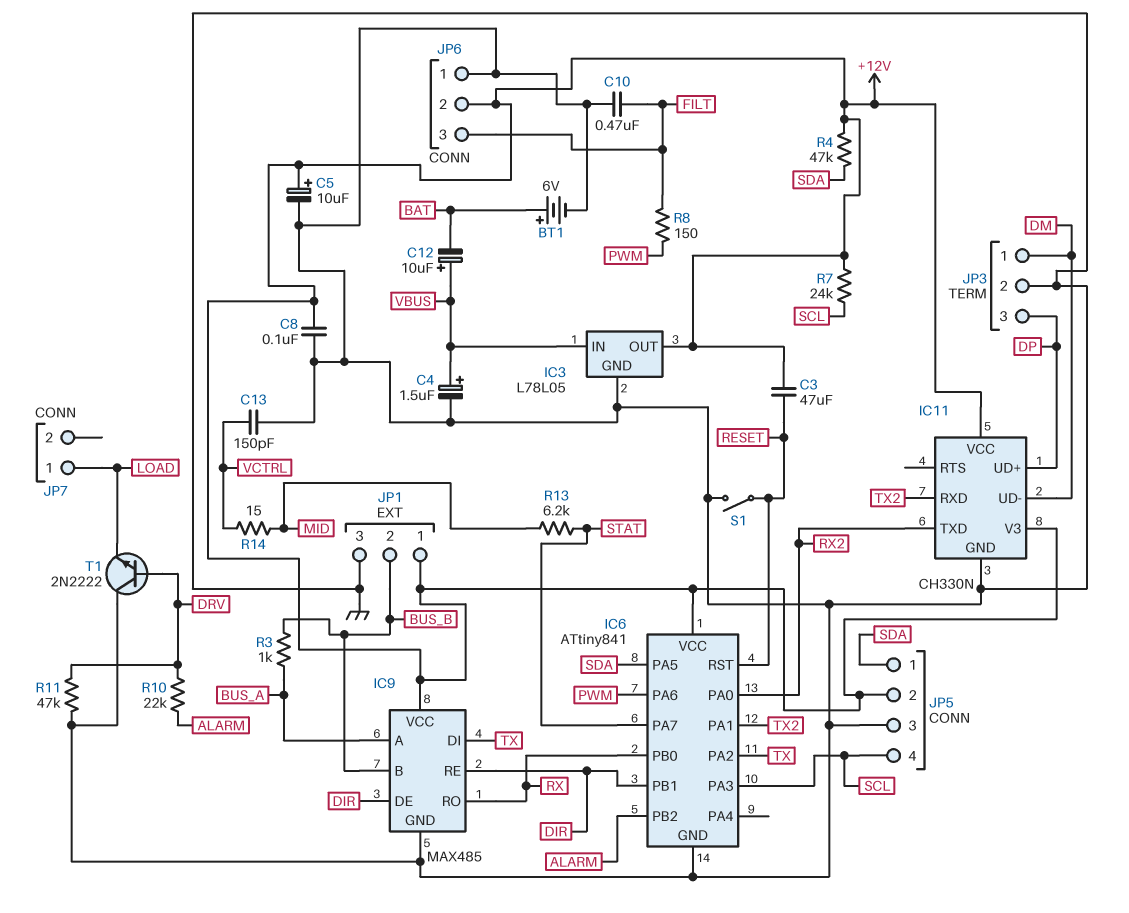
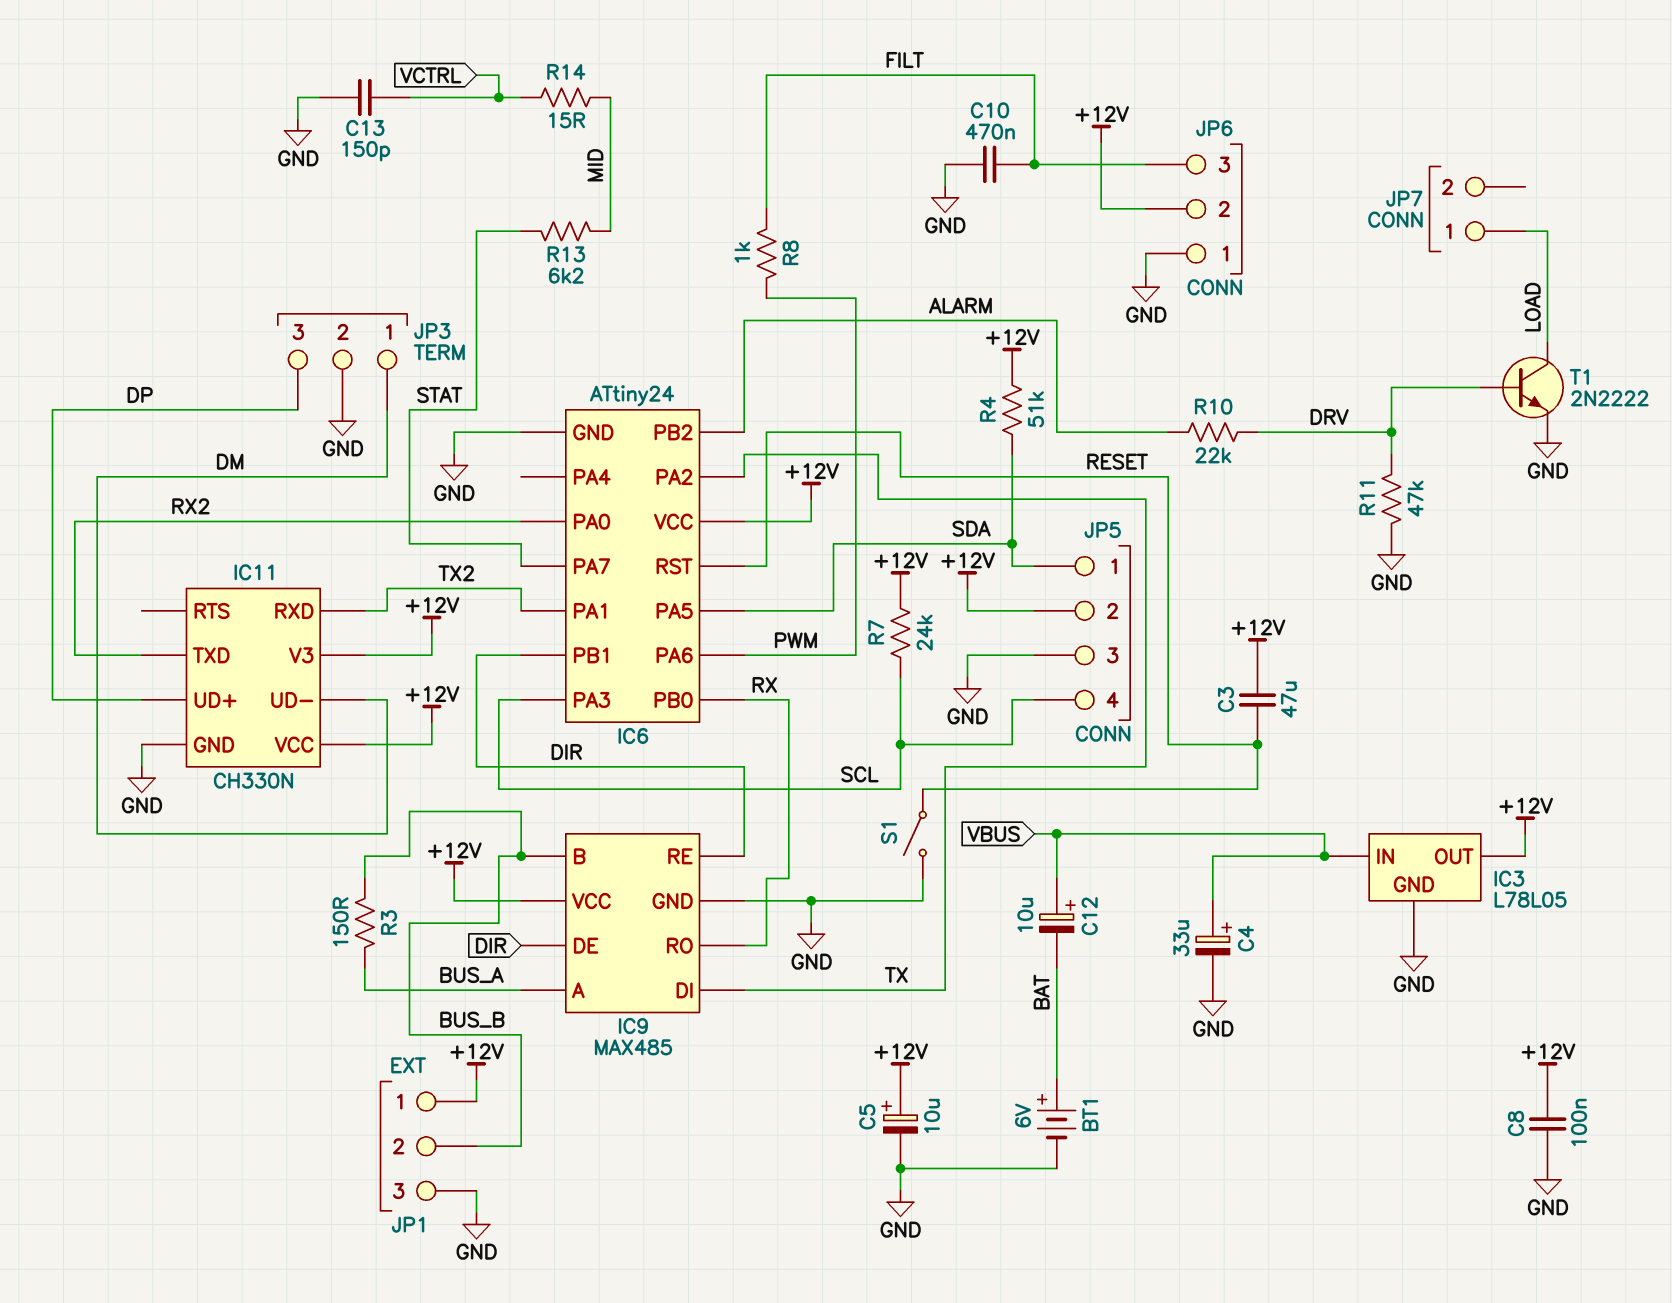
C4: 1.5uF (plus VBUS, minus GND) -> 33uF (plus VBUS, minus GND)
IC6: ATtiny841 -> ATtiny24
R3: 1k (BUS_A, BUS_B) -> 150 (BUS_A, BUS_B)
R4: 47k (+12V, SDA) -> 51k (+12V, SDA)
R8: 150 (FILT, PWM) -> 1k (FILT, PWM)
T1: NPN 2N2222 (B DRV, C GND, E LOAD) -> NPN 2N2222 (B DRV, C LOAD, E GND)

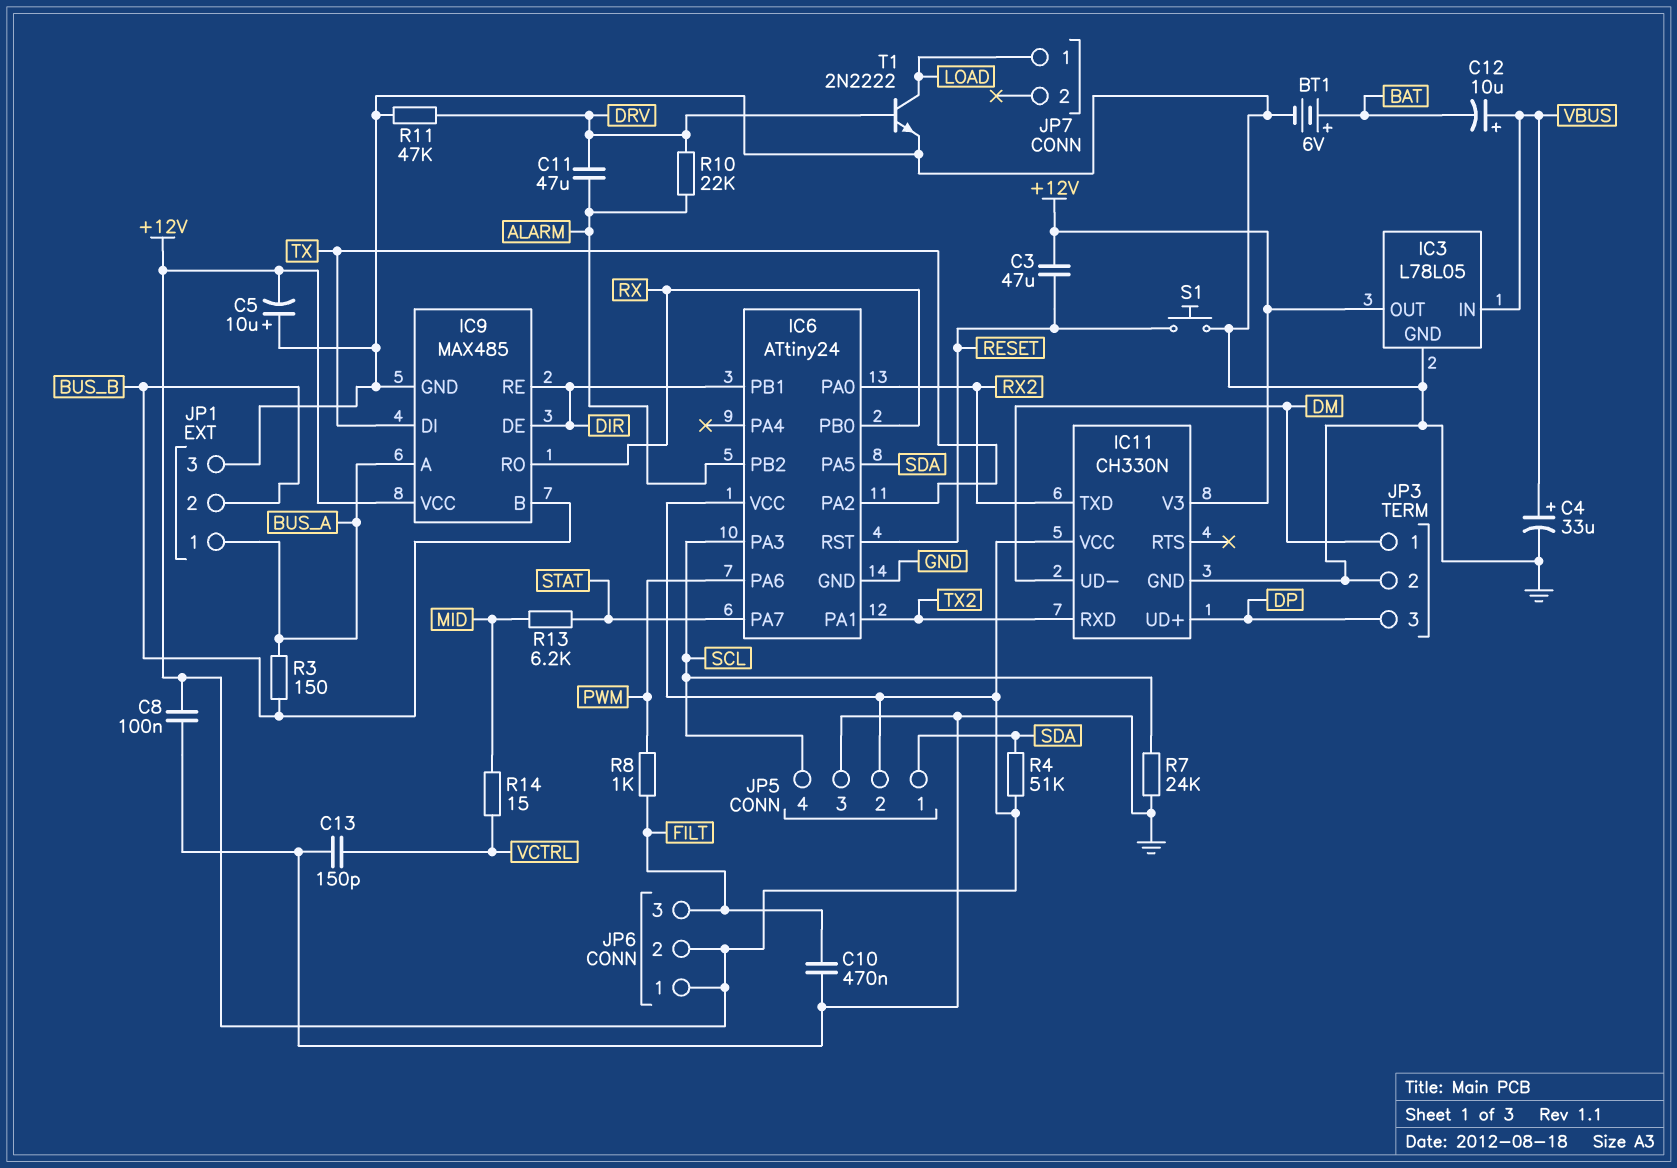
C5: 10uF (plus +12V, minus GND) -> 10uF (plus GND, minus +12V)
C11: none -> 47uF (ALARM, DRV)
JP1 pin 1: +12V -> BUS_A
JP6 pin 1: GND -> +12V
R7: 24k (+12V, SCL) -> 24k (GND, SCL)
S1: switch (GND, RESET) -> button (GND, RESET)

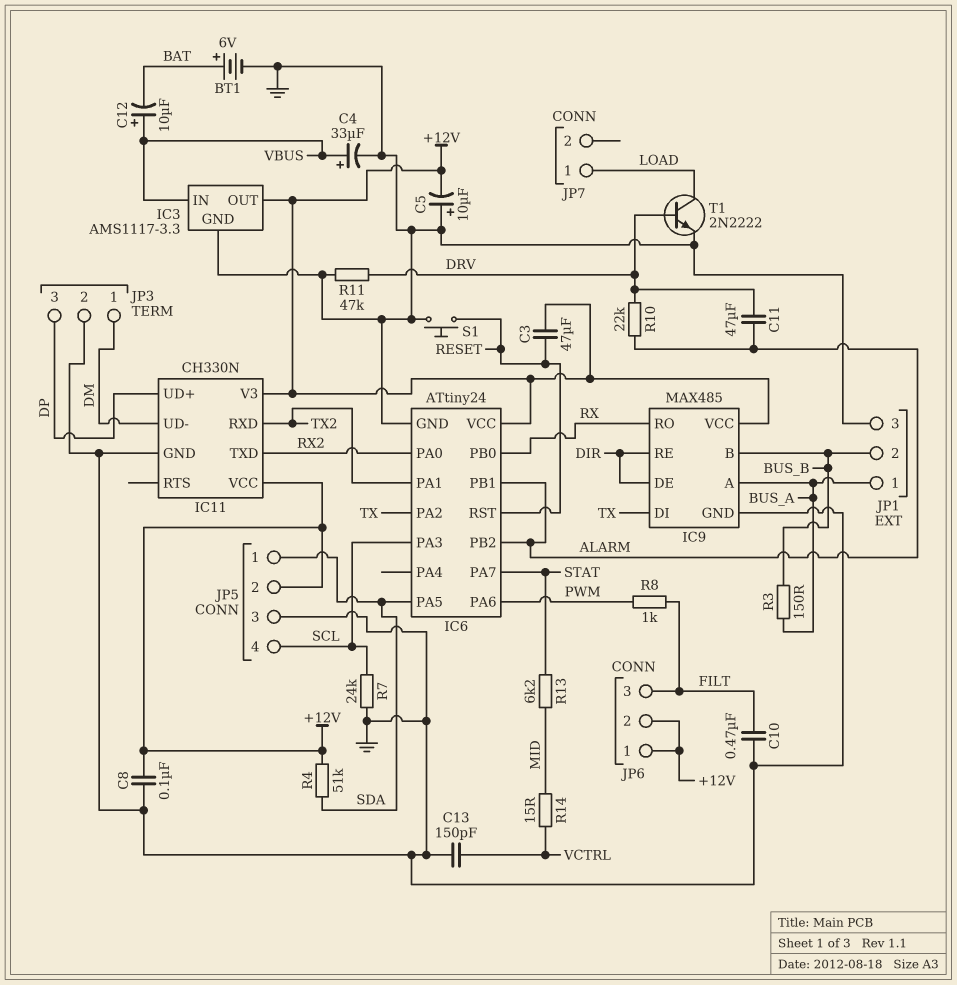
IC3: L78L05 -> AMS1117-3.3
IC6 pin PB1: DIR -> ALARM

